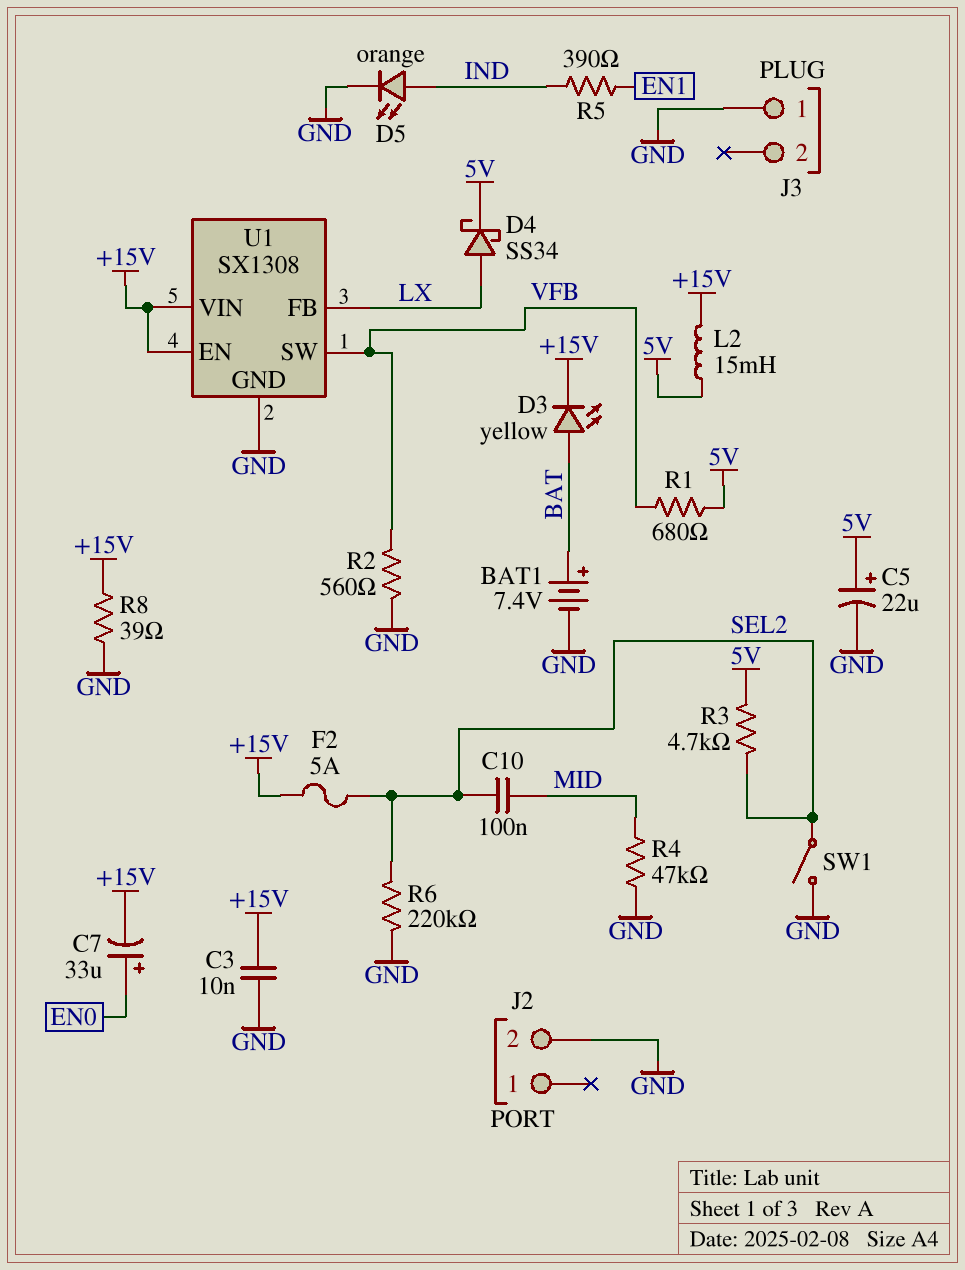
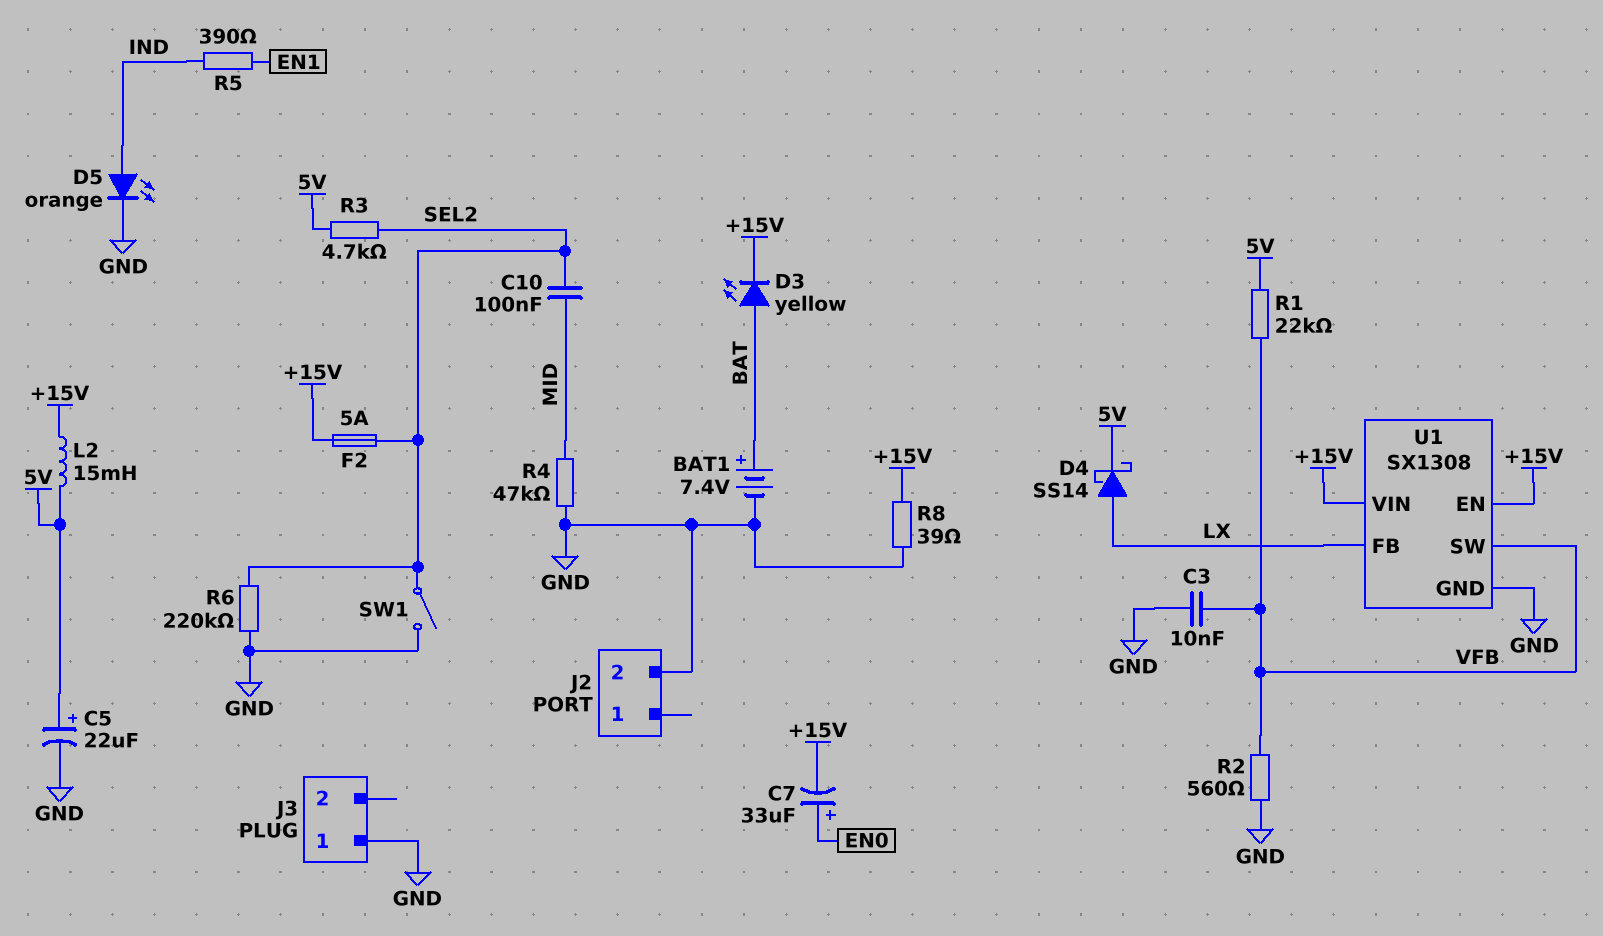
C3: 10nF (+15V, GND) -> 10nF (GND, VFB)
D4: schottky SS34 (A LX, K 5V) -> schottky SS14 (A LX, K 5V)
R1: 680 (5V, VFB) -> 22k (5V, VFB)

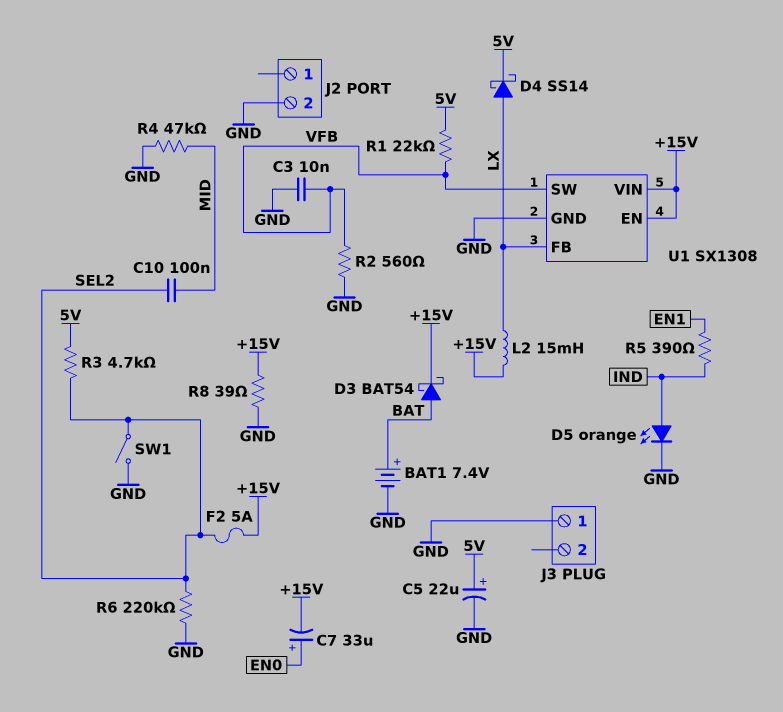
D3: LED yellow (A BAT, K +15V) -> schottky BAT54 (A BAT, K +15V)
L2: 15mH (+15V, 5V) -> 15mH (+15V, LX)

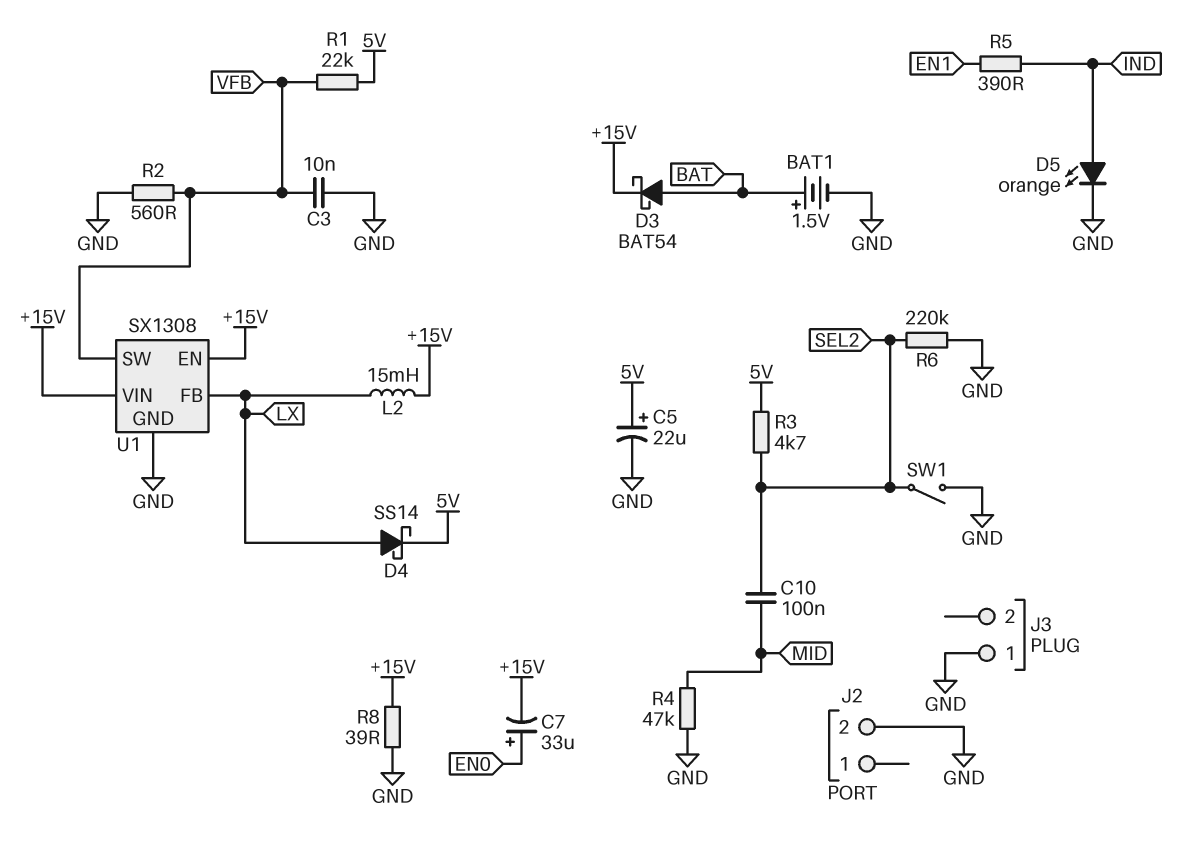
BAT1: 7.4V (plus BAT, minus GND) -> 1.5V (plus BAT, minus GND)
F2: 5A (+15V, SEL2) -> none

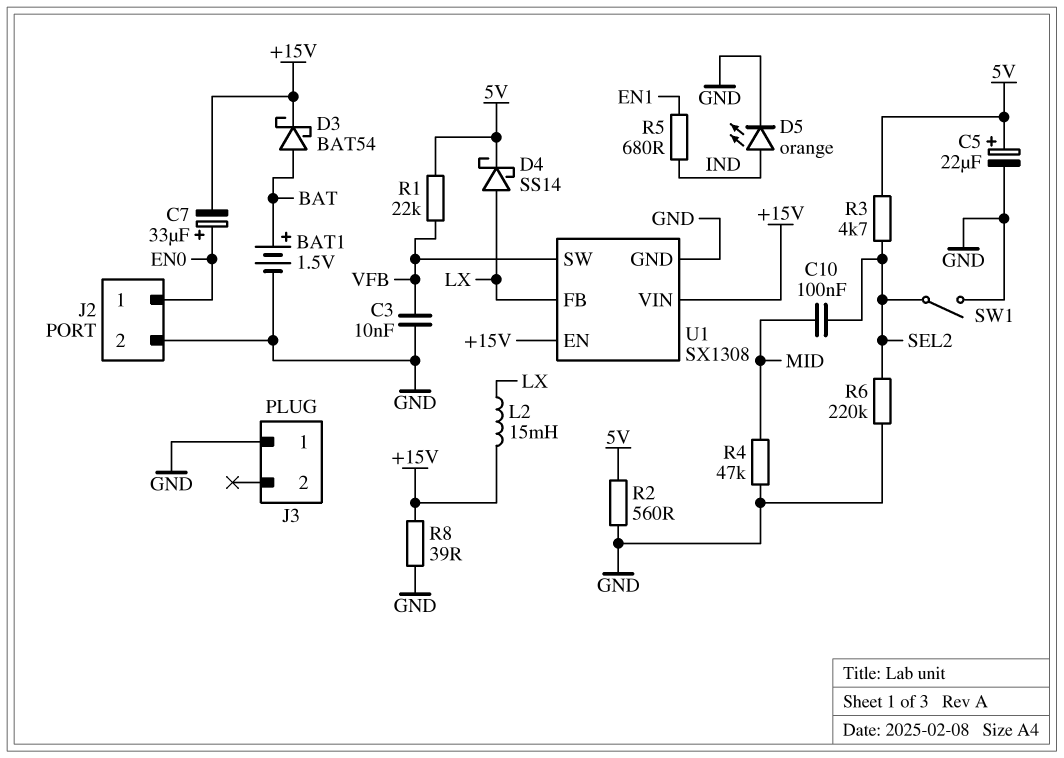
J2 pin 1: none -> EN0
R2: 560 (GND, VFB) -> 560 (5V, GND)
R5: 390 (EN1, IND) -> 680 (EN1, IND)

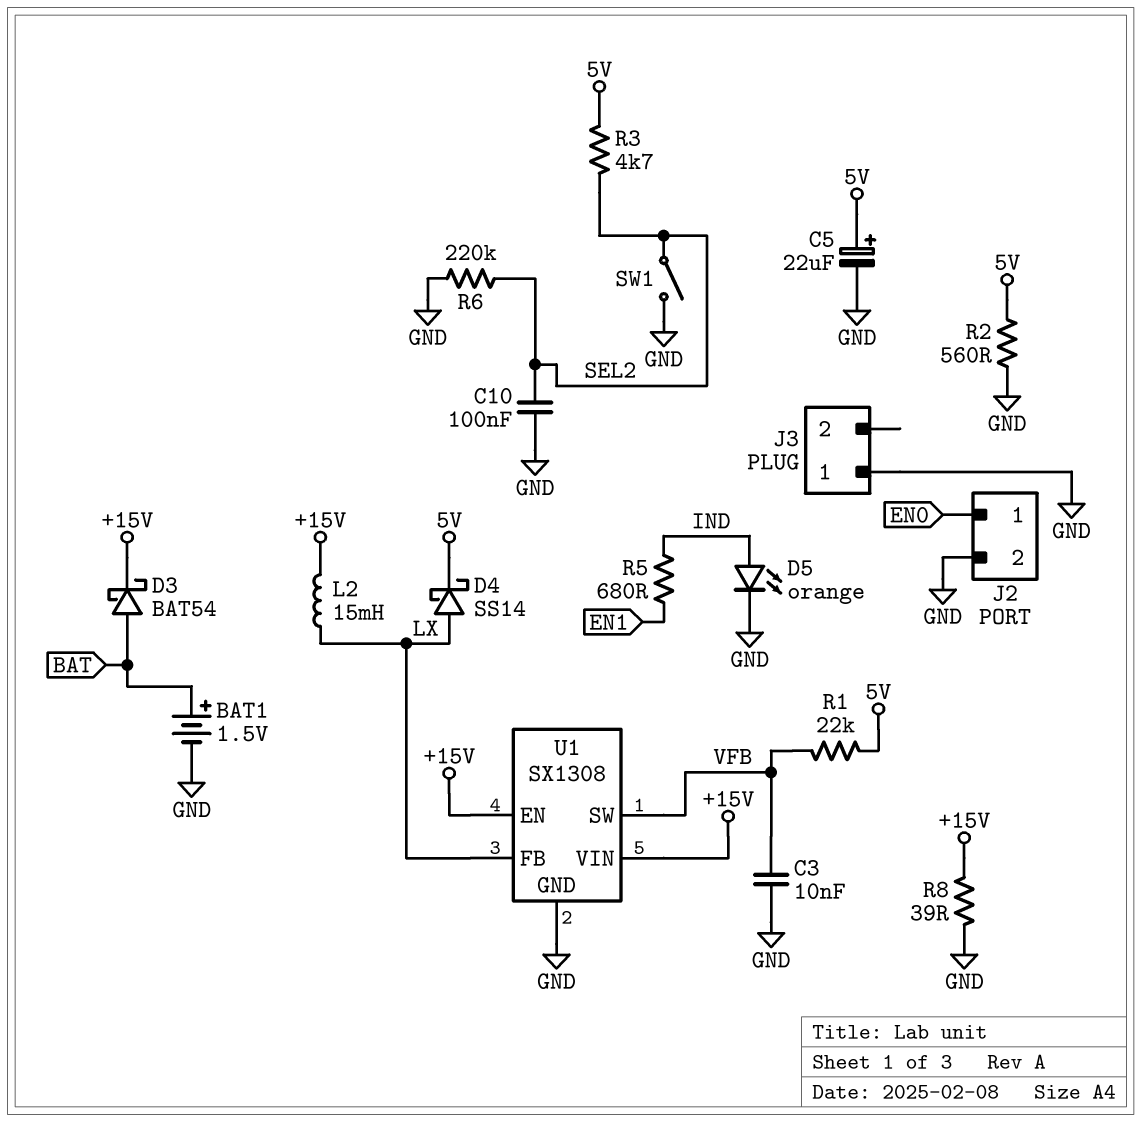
C7: 33uF (plus EN0, minus +15V) -> none
C10: 100nF (MID, SEL2) -> 100nF (GND, SEL2)
R4: 47k (GND, MID) -> none

